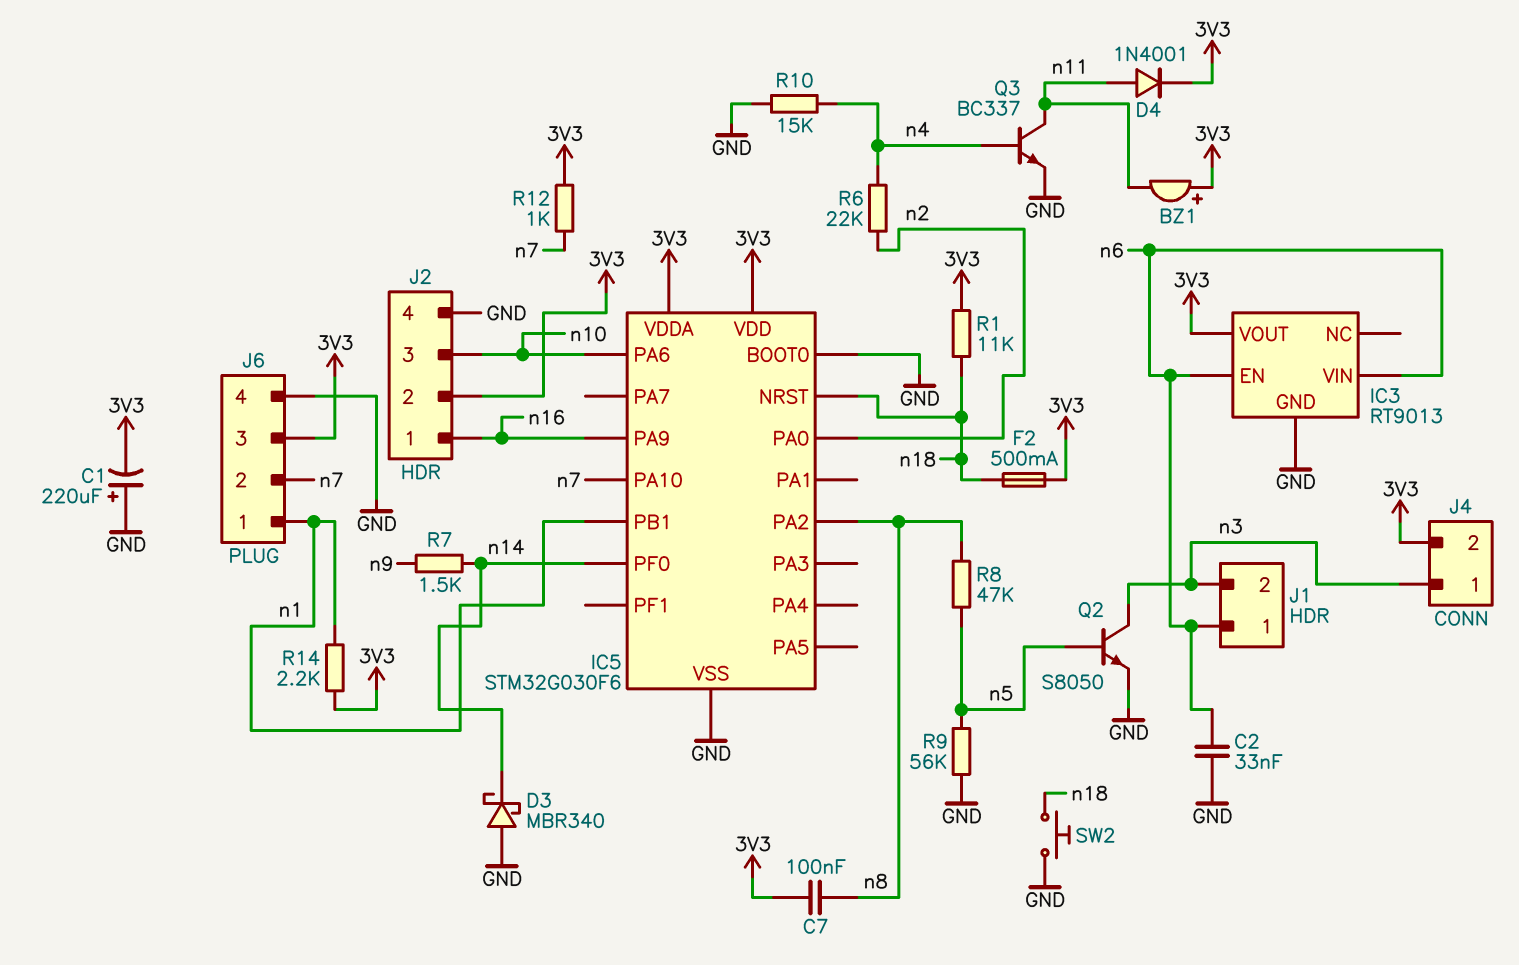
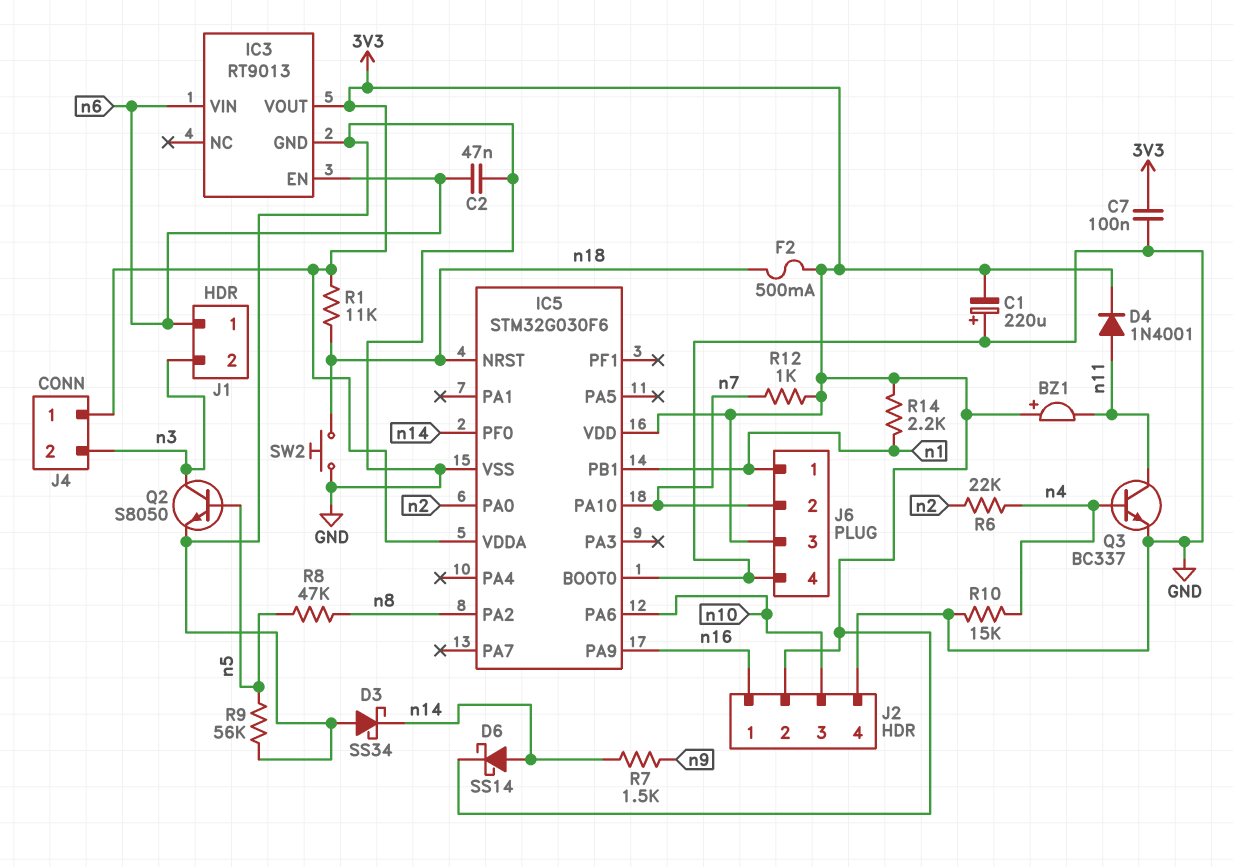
C2: 33nF (GND, n6) -> 47nF (GND, n6)
C7: 100nF (3V3, n8) -> 100nF (3V3, GND)
D3: schottky MBR340 (A GND, K n14) -> schottky SS34 (A GND, K n14)
D6: none -> schottky SS14 (A n14, K 3V3)
J4 pin 1: n3 -> 3V3
J4 pin 2: 3V3 -> n3

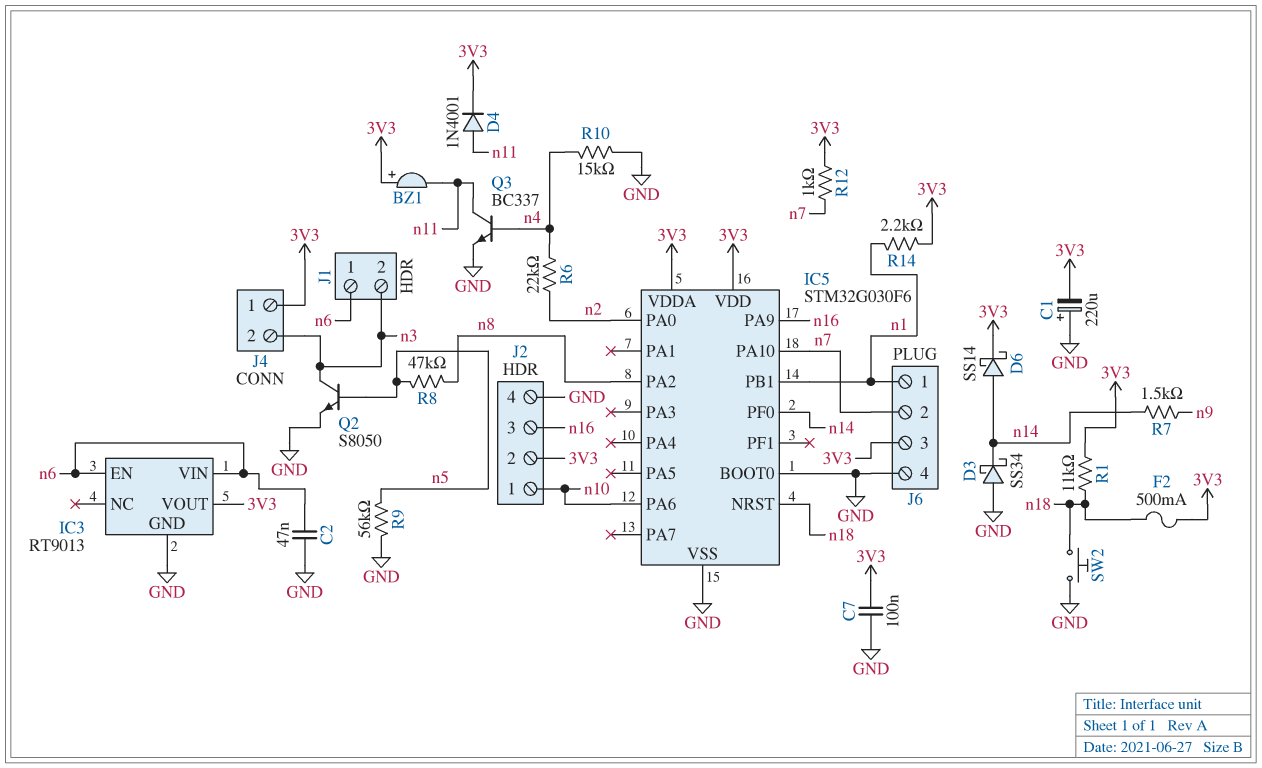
J2 pin 1: n16 -> n10
J2 pin 3: n10 -> n16

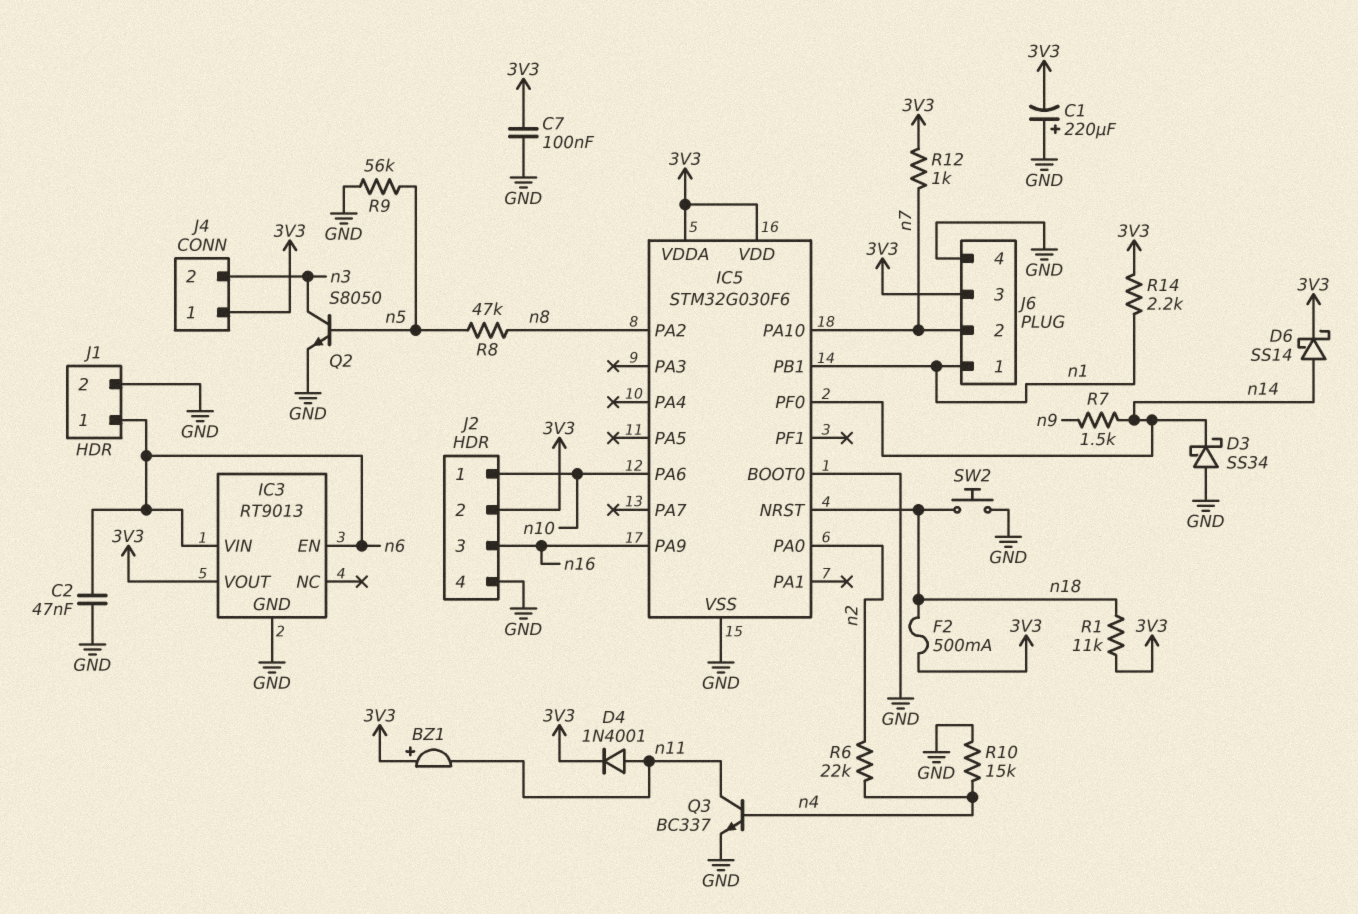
J1 pin 2: n3 -> GND

